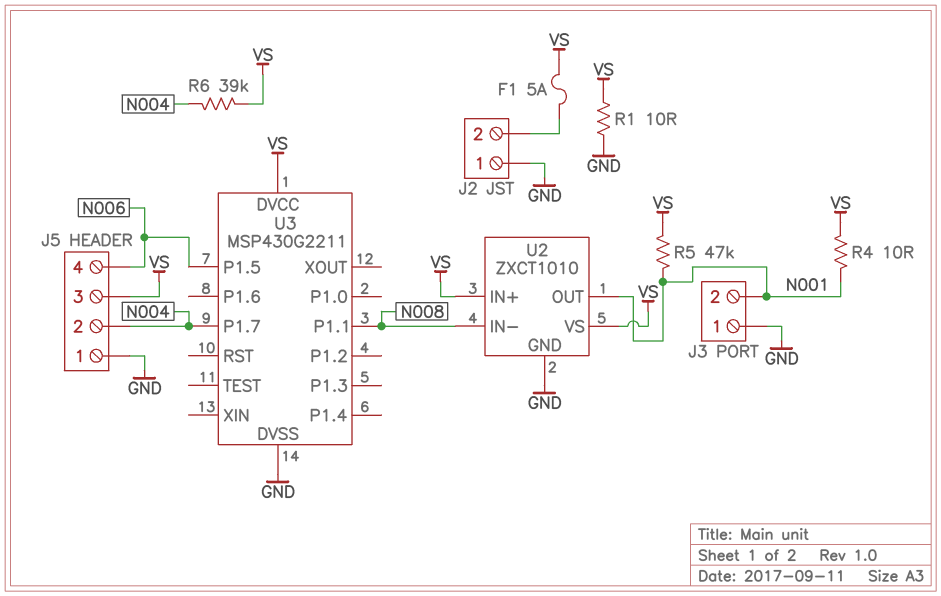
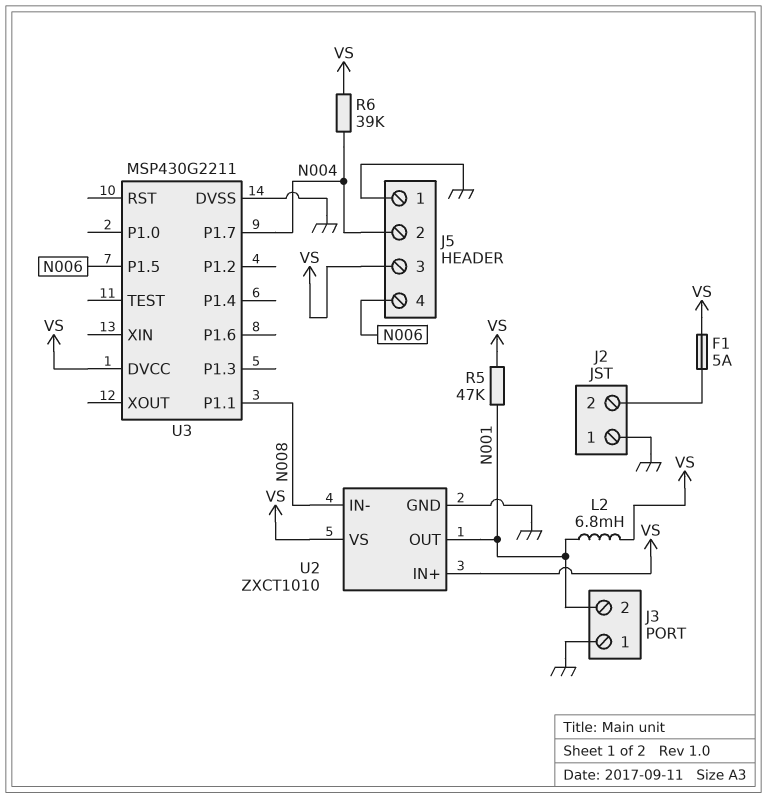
L2: none -> 6.8mH (N001, VS)
R1: 10 (GND, VS) -> none
R4: 10 (N001, VS) -> none

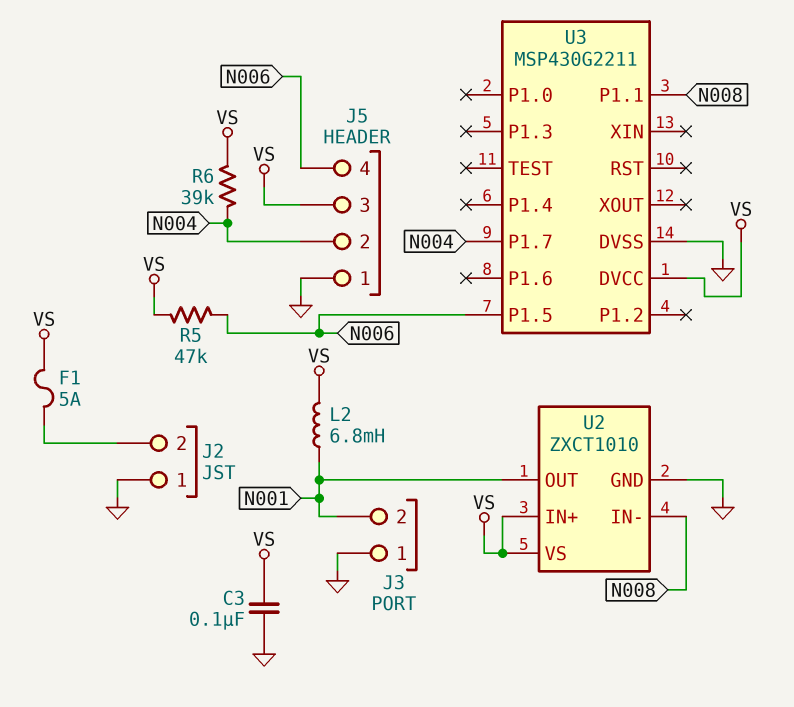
C3: none -> 100nF (GND, VS)
R5: 47k (N001, VS) -> 47k (N006, VS)

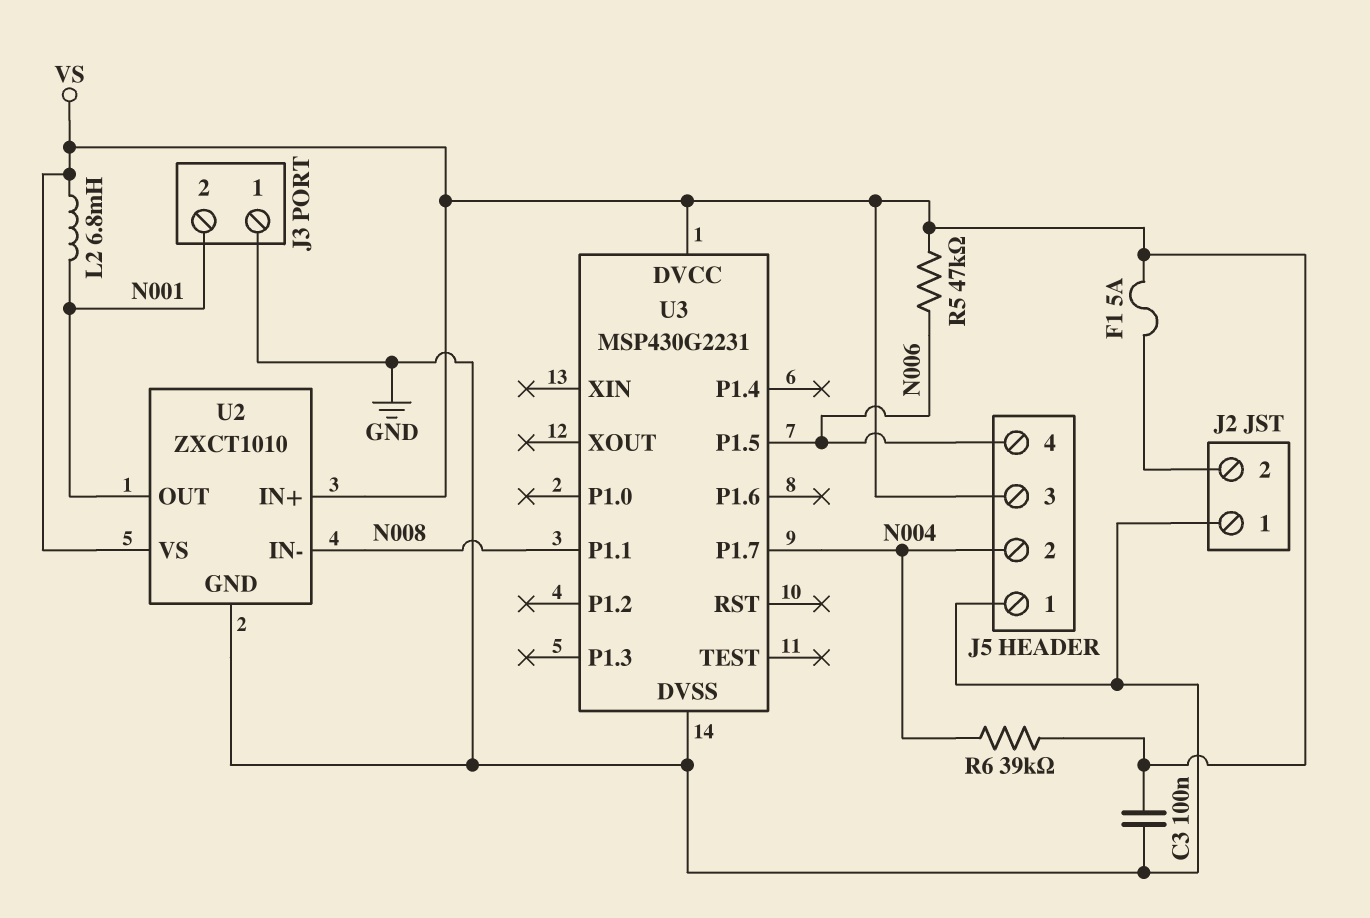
U3: MSP430G2211 -> MSP430G2231

